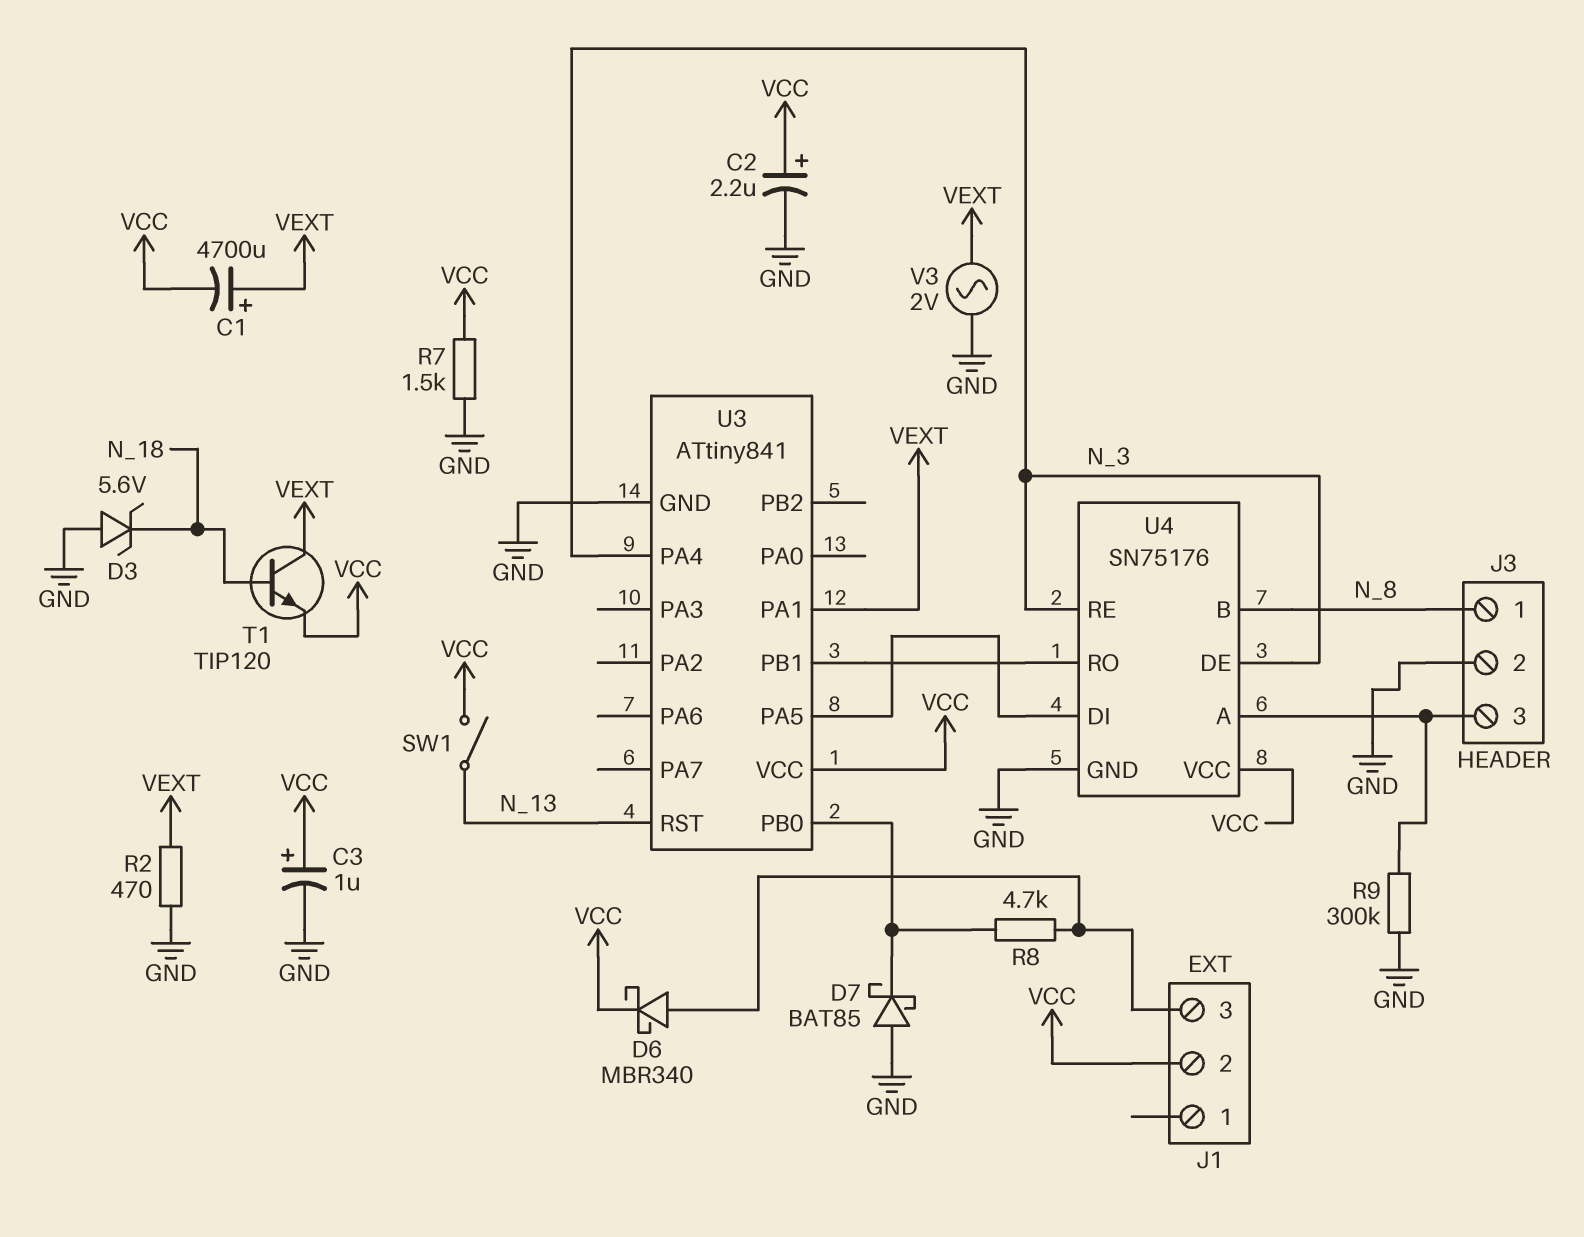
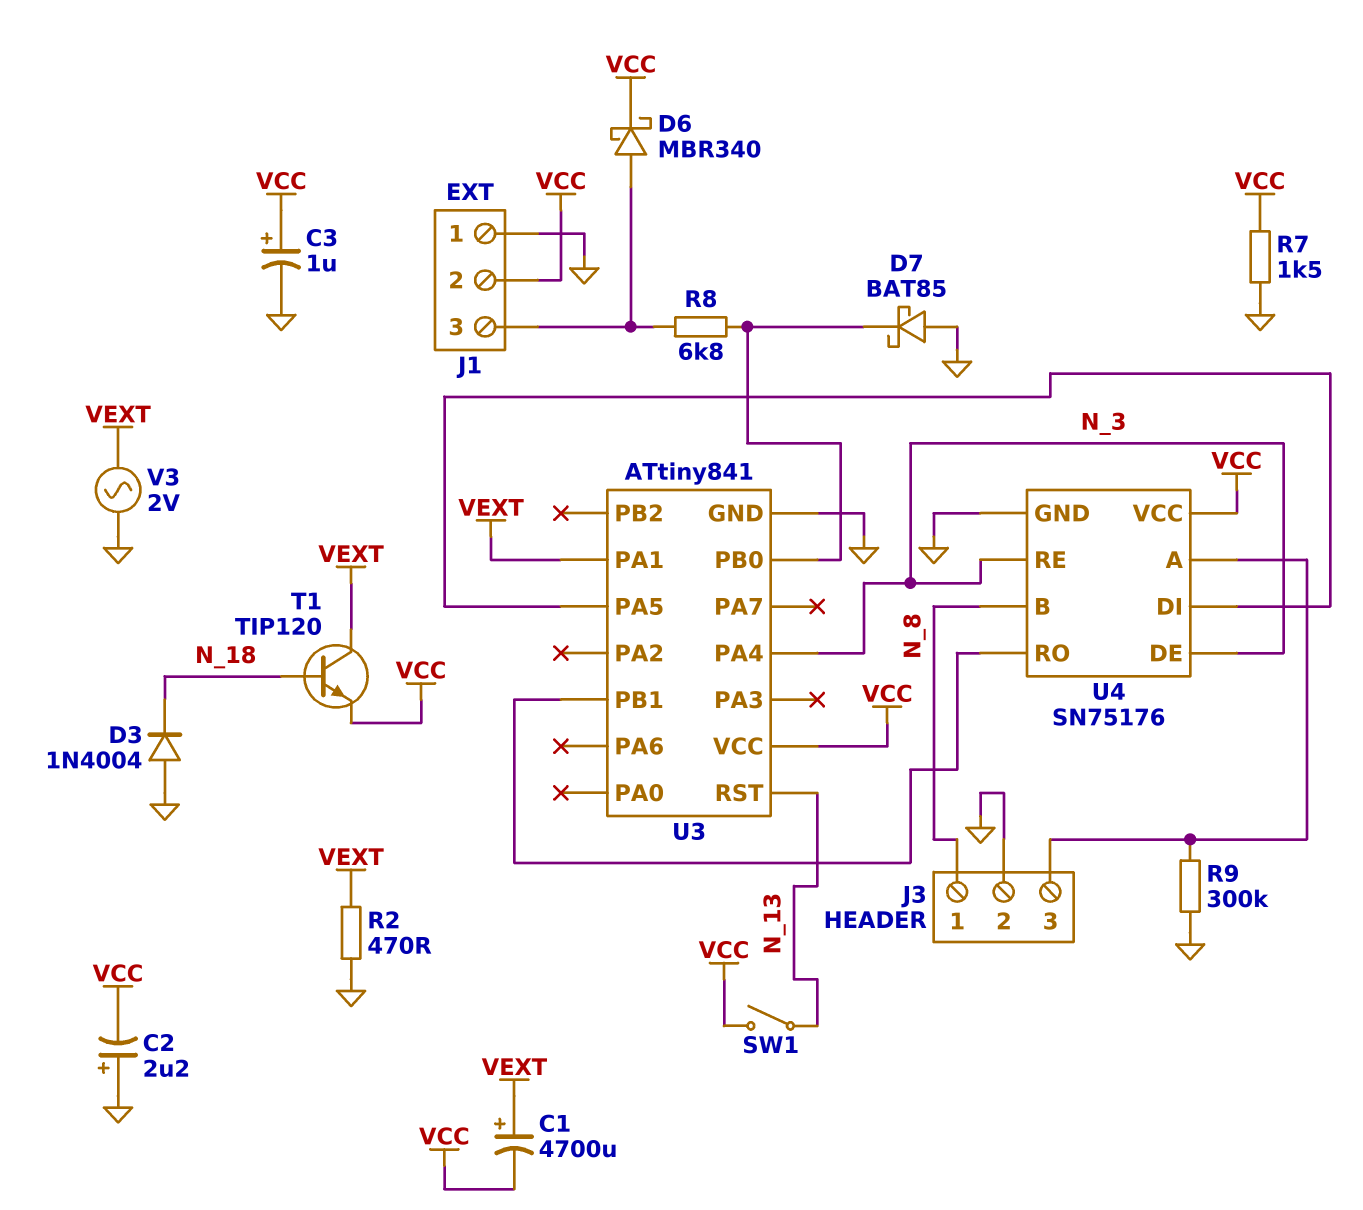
C2: 2.2uF (plus VCC, minus GND) -> 2.2uF (plus GND, minus VCC)
D3: zener 5.6V (A GND, K N_18) -> diode 1N4004 (A GND, K N_18)
J1 pin 1: none -> GND
R8: 4.7k (J1/3, U3/PB0) -> 6.8k (J1/3, U3/PB0)

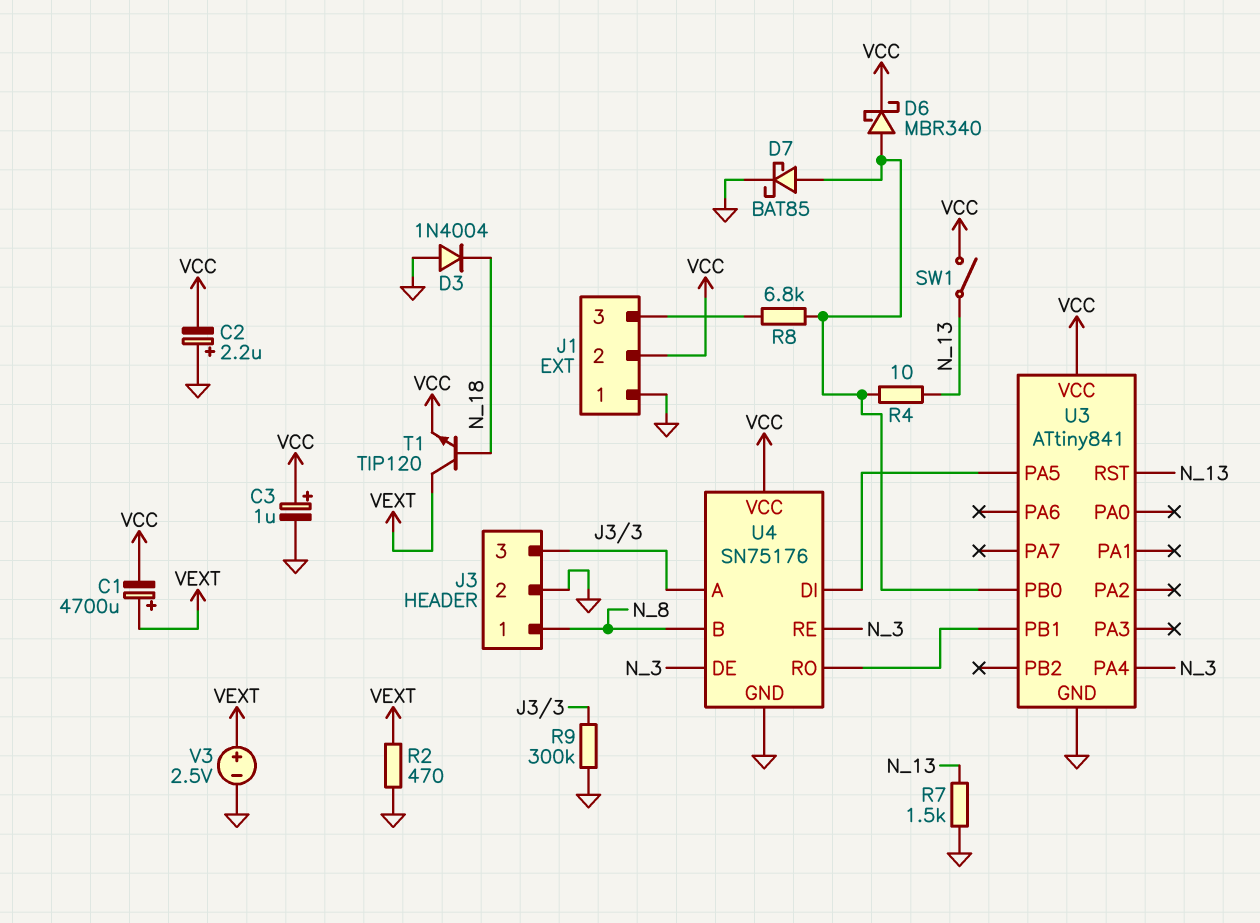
D6: schottky MBR340 (A J1/3, K VCC) -> schottky MBR340 (A U3/PB0, K VCC)
D7: schottky BAT85 (A GND, K U3/PB0) -> schottky BAT85 (A U3/PB0, K GND)
R4: none -> 10 (N_13, U3/PB0)
R7: 1.5k (GND, VCC) -> 1.5k (GND, N_13)
U3 pin PA1: VEXT -> none
V3: AC 2V (GND, VEXT) -> 2.5V (plus VEXT, minus GND)

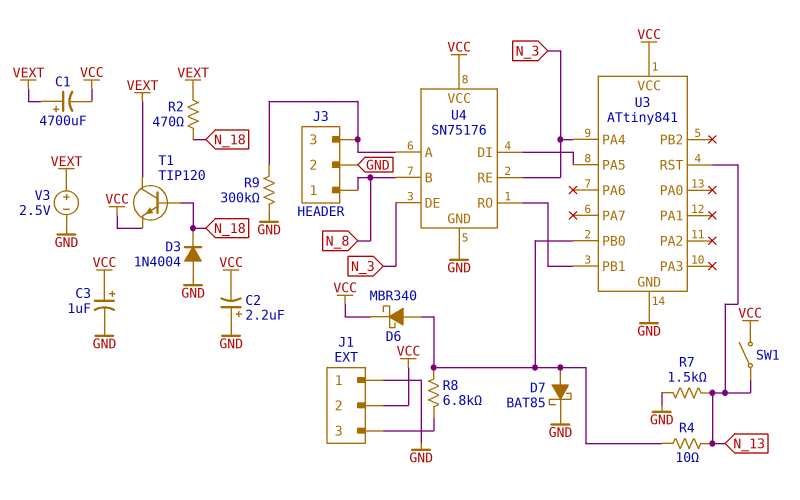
R2: 470 (GND, VEXT) -> 470 (N_18, VEXT)

